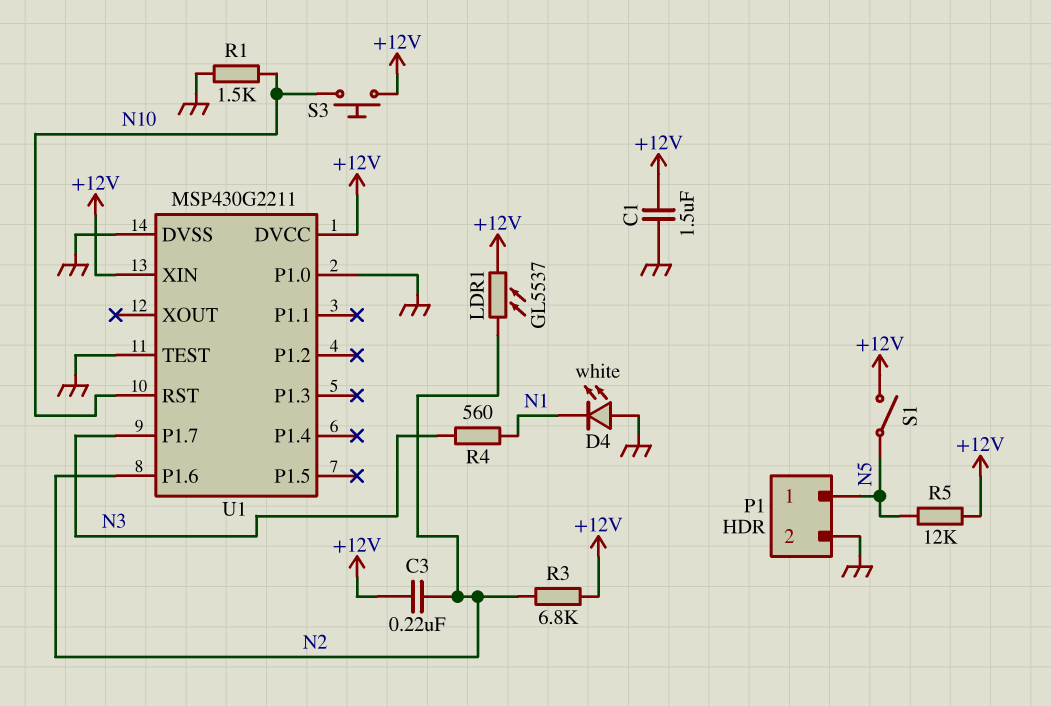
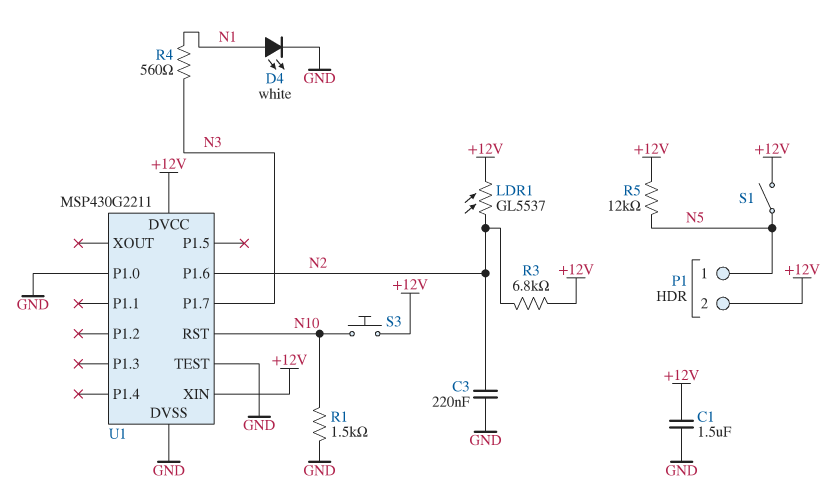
C3: 220nF (+12V, N2) -> 220nF (GND, N2)
D4: LED white (A GND, K N1) -> LED white (A N1, K GND)
P1 pin 2: GND -> +12V

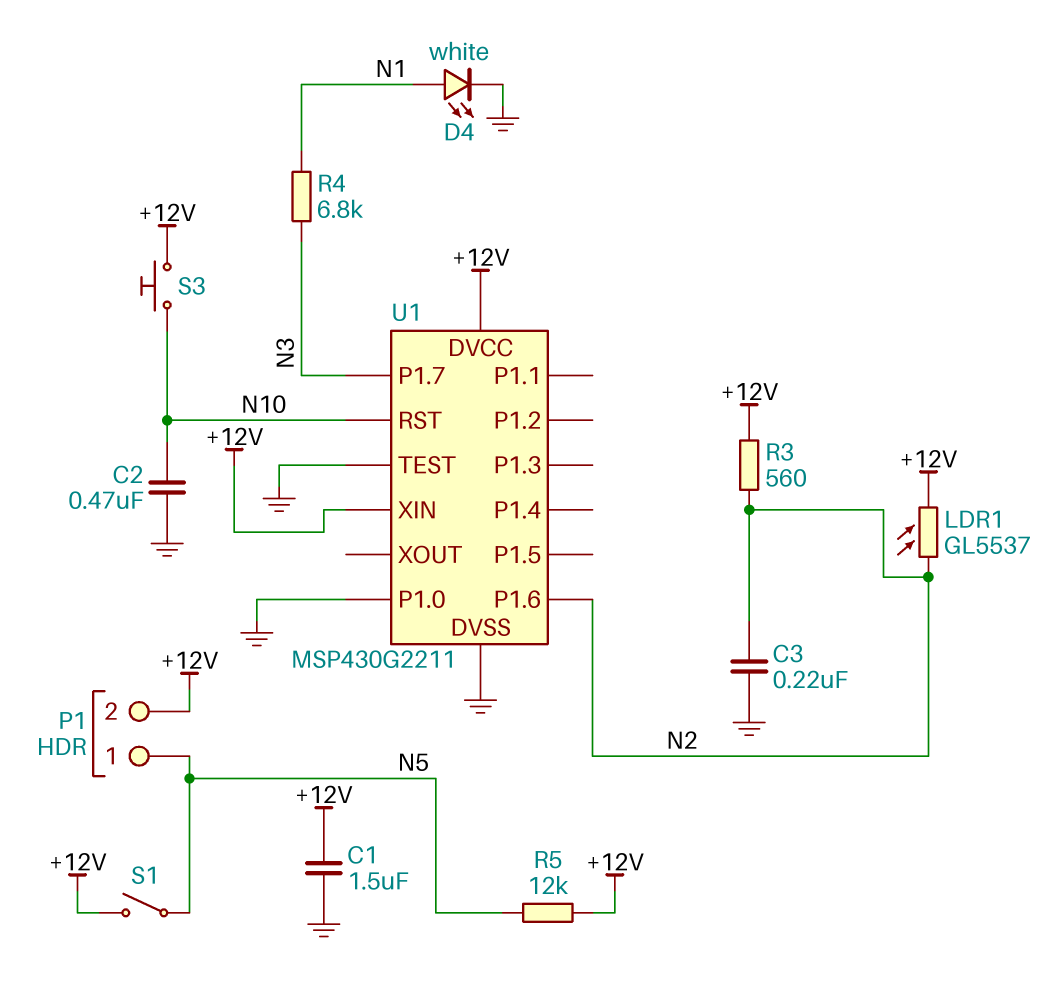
C2: none -> 470nF (GND, N10)
R1: 1.5k (GND, N10) -> none
R3: 6.8k (+12V, N2) -> 560 (+12V, N2)
R4: 560 (N1, N3) -> 6.8k (N1, N3)

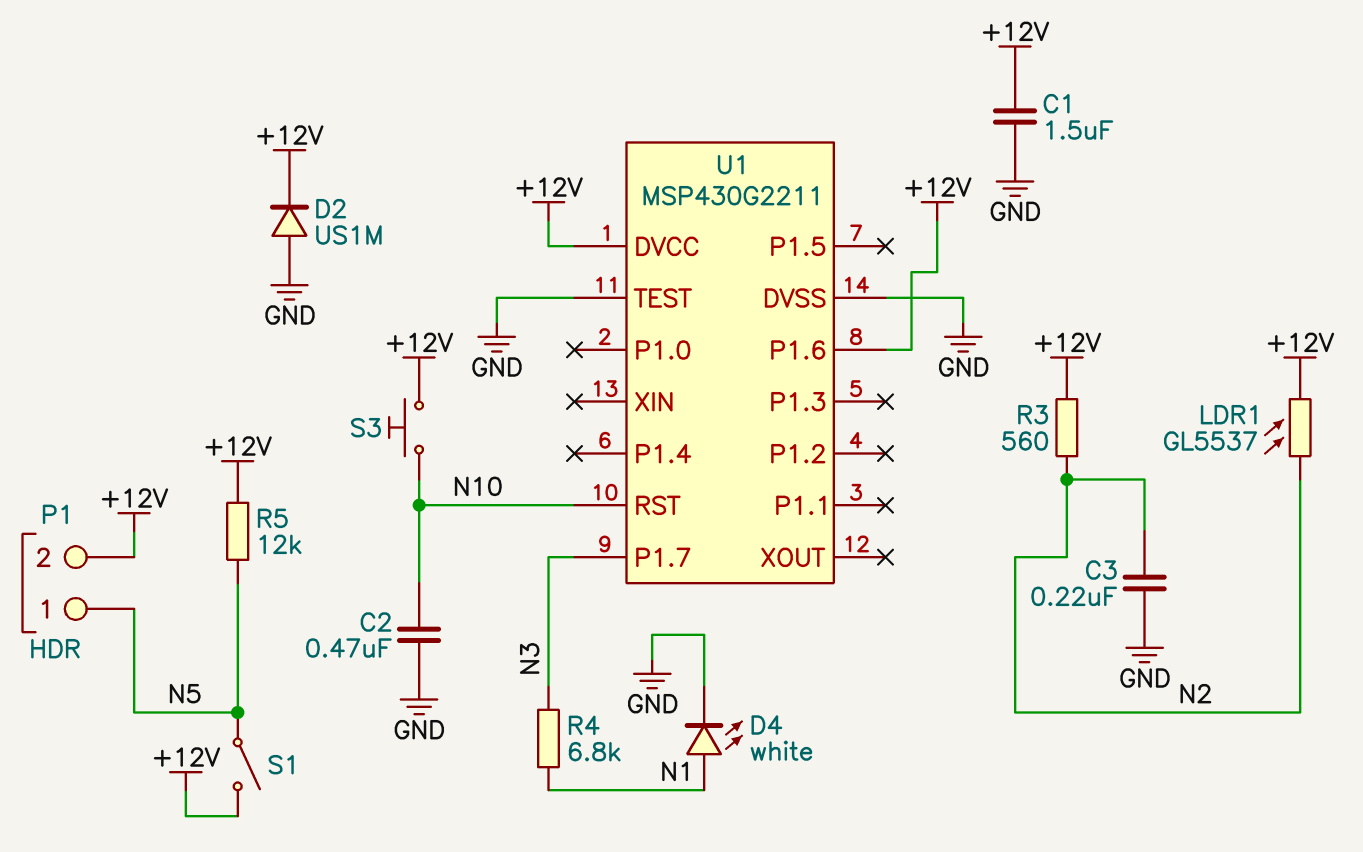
D2: none -> diode US1M (A GND, K +12V)
U1 pin P1.0: GND -> none
U1 pin P1.6: N2 -> +12V
U1 pin XIN: +12V -> none

